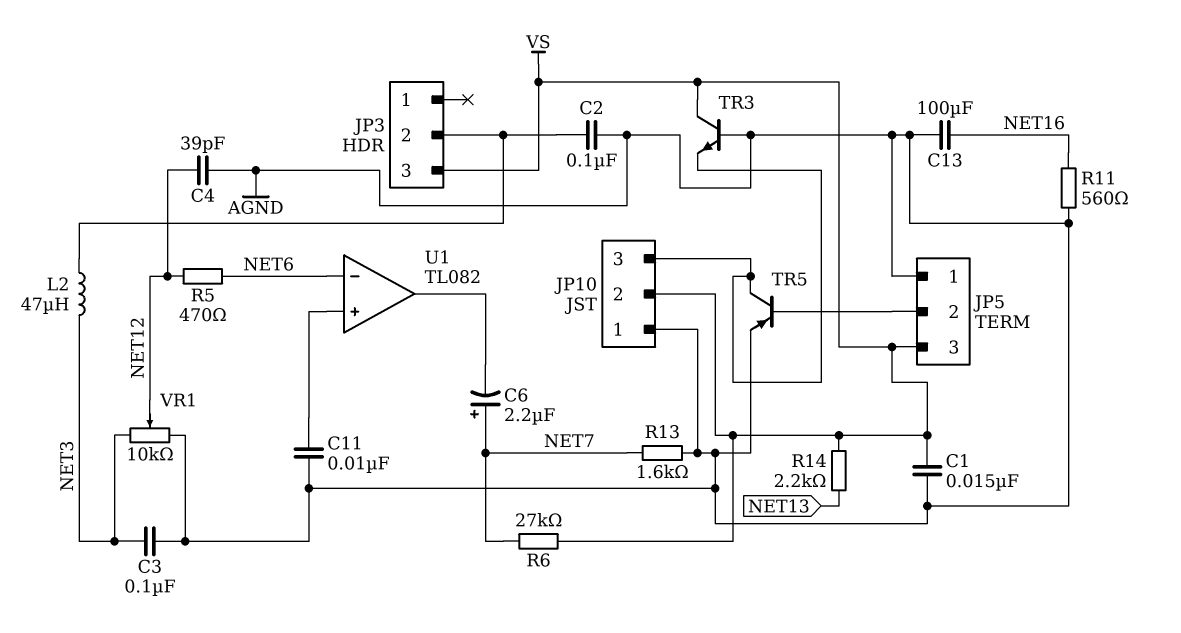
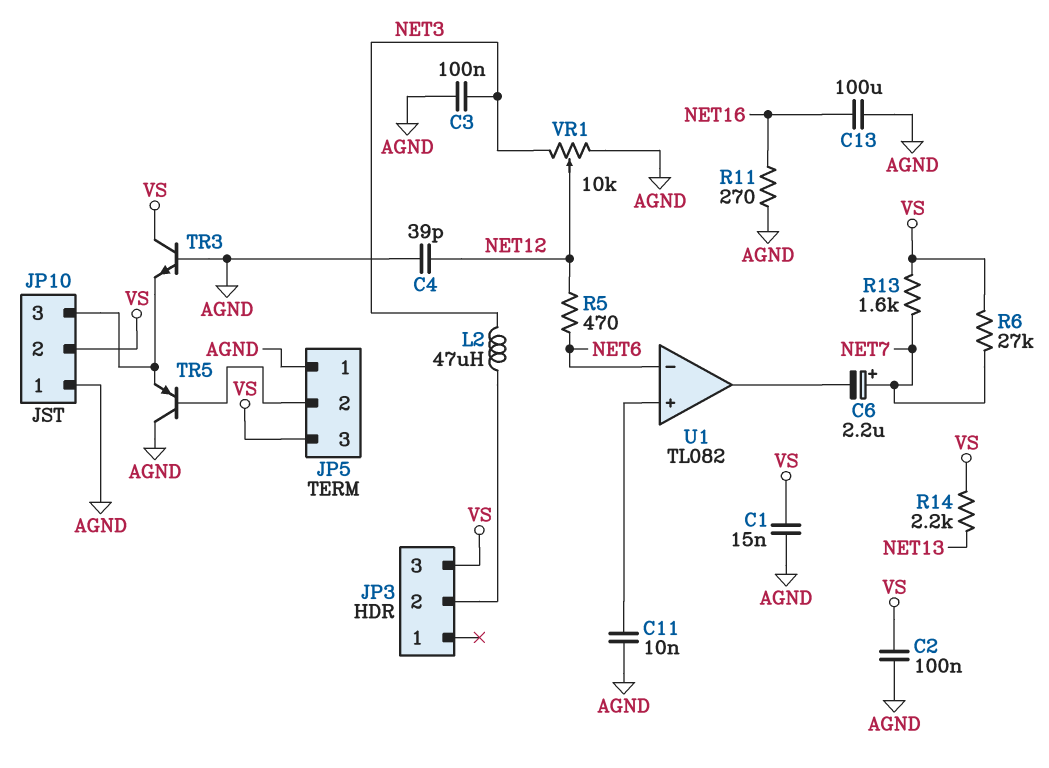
C2: 100nF (AGND, JP3/2) -> 100nF (AGND, VS)
R11: 560 (AGND, NET16) -> 270 (AGND, NET16)
R13: 1.6k (AGND, NET7) -> 1.6k (NET7, VS)
TR5: PNP (B JP5/2, C JP10/3, E AGND) -> PNP (B JP5/2, C AGND, E JP10/3)

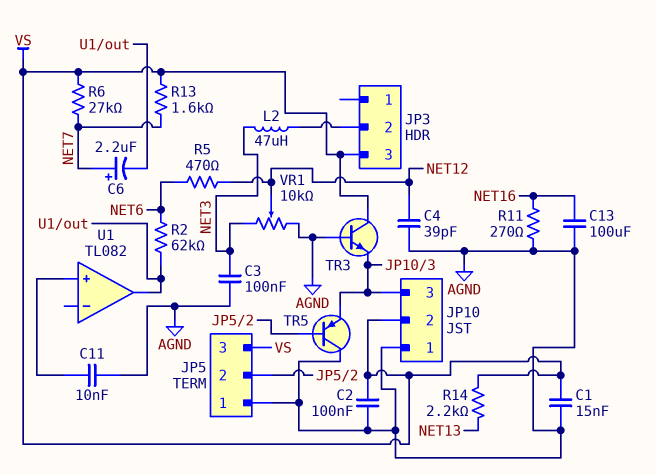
R2: none -> 62k (NET6, U1/out)
U1 pin in-: NET6 -> none

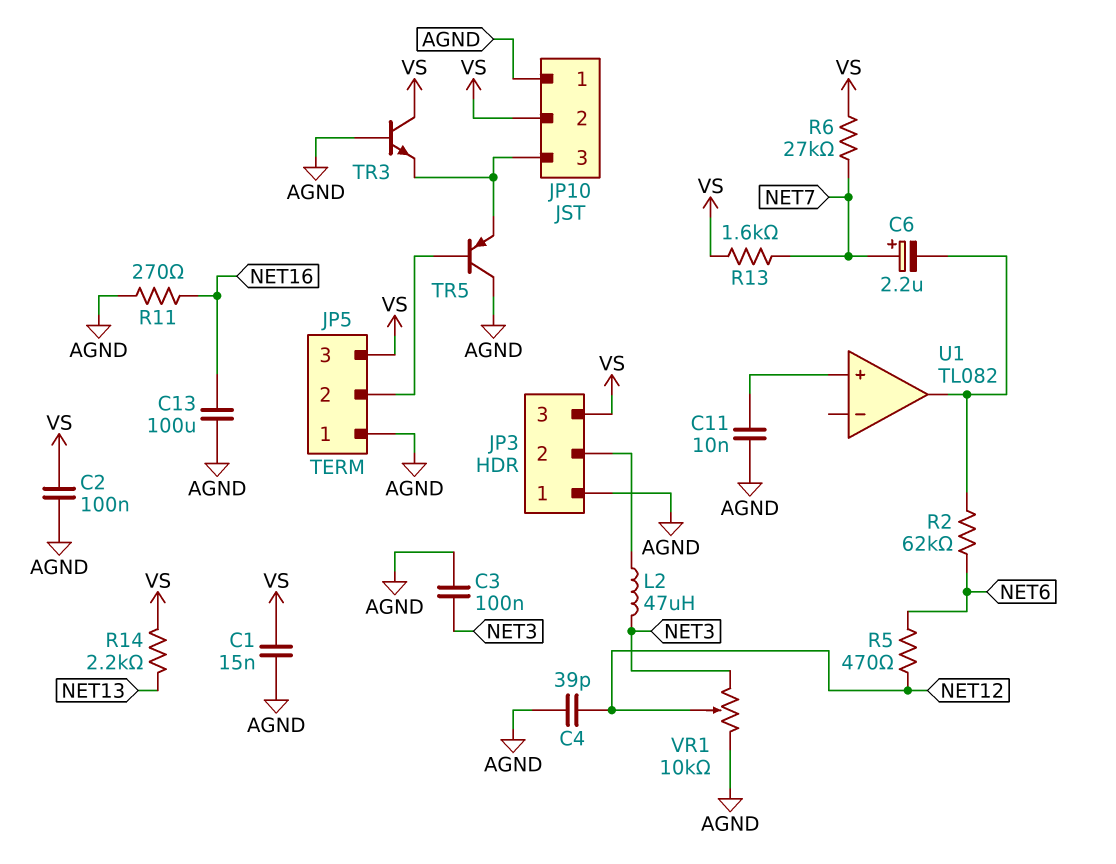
JP3 pin 1: none -> AGND

